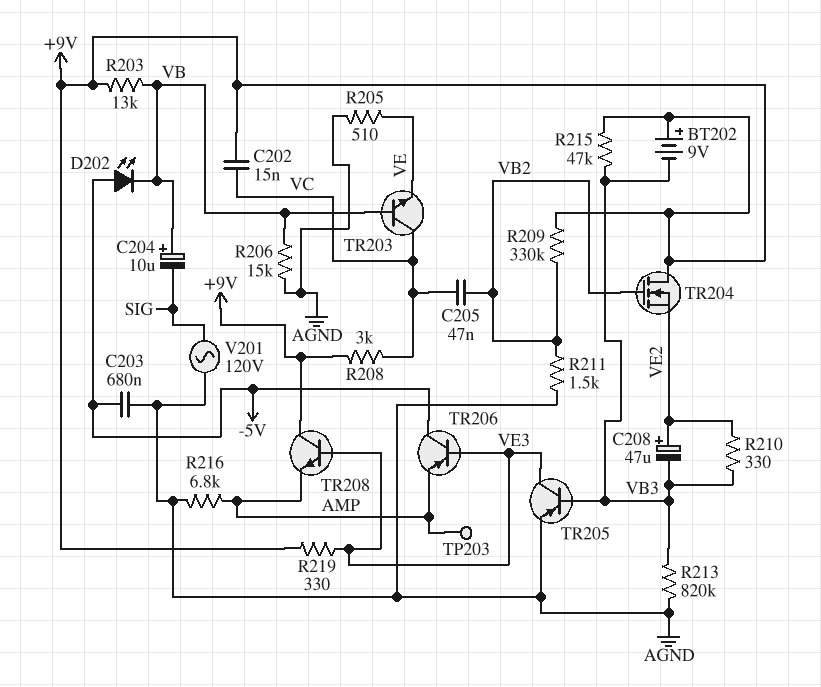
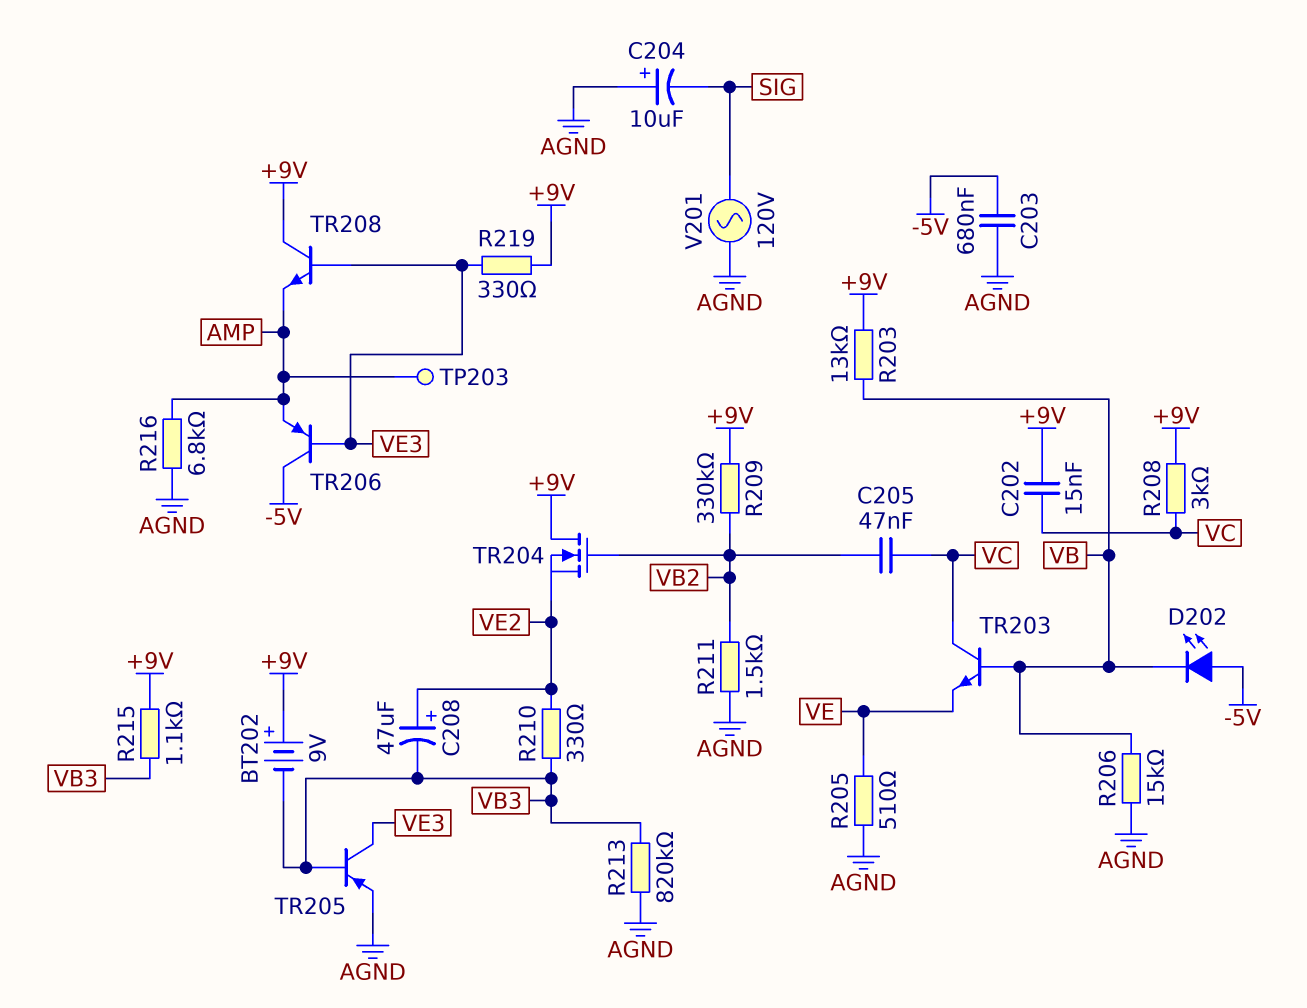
C204: 10uF (plus VB, minus SIG) -> 10uF (plus AGND, minus SIG)
R215: 47k (+9V, VB3) -> 1.1k (+9V, VB3)

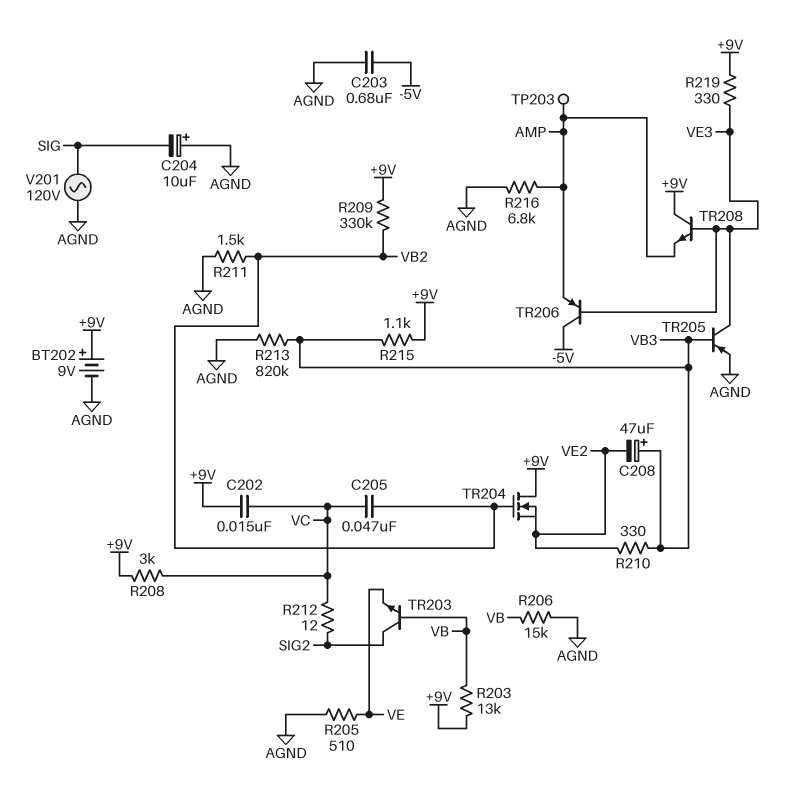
BT202: 9V (plus +9V, minus VB3) -> 9V (plus +9V, minus AGND)
C208: 47uF (plus VE2, minus VB3) -> 47uF (plus VB3, minus VE2)
D202: LED (A -5V, K VB) -> none
R212: none -> 12 (SIG2, VC)
TR203: NPN (B VB, C VC, E VE) -> NPN (B VB, C SIG2, E VE)

